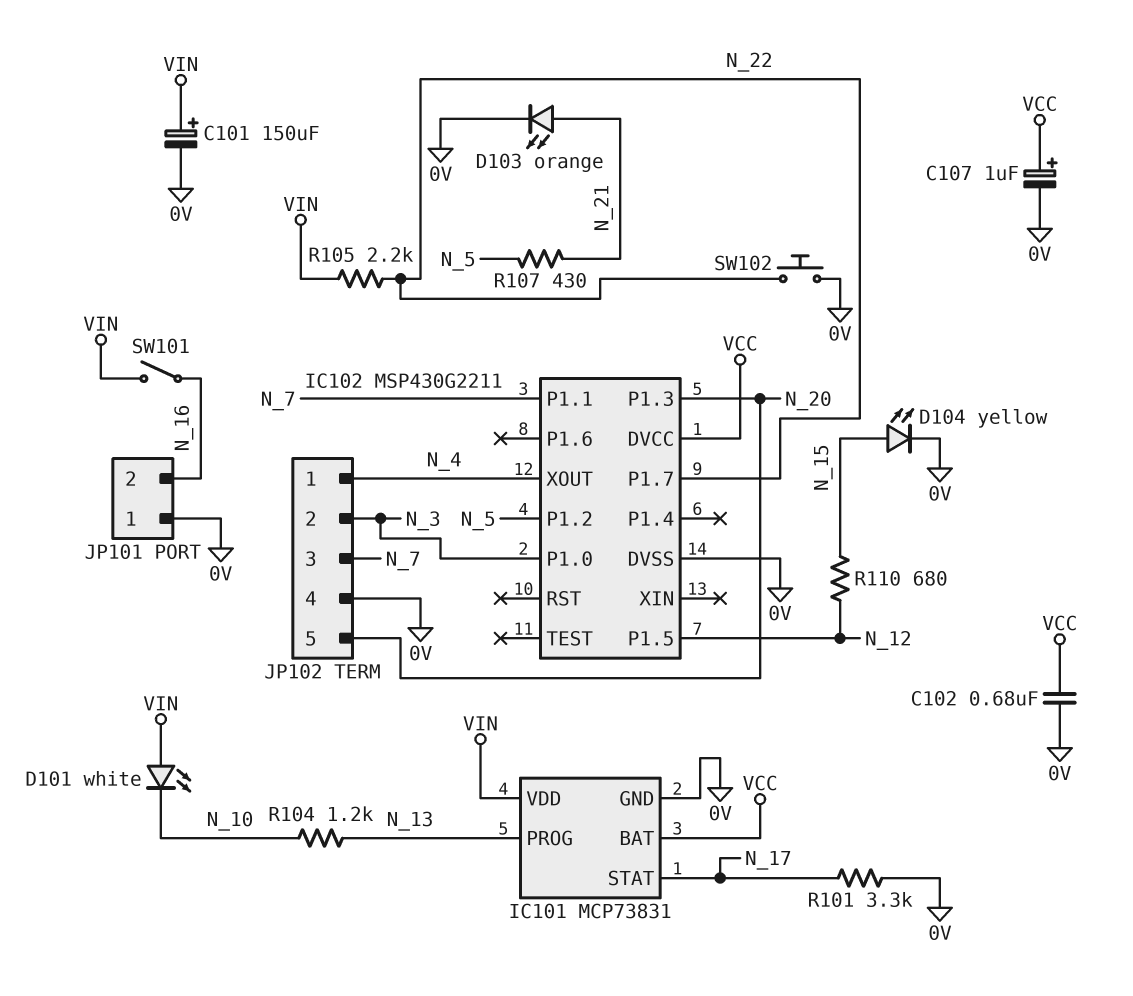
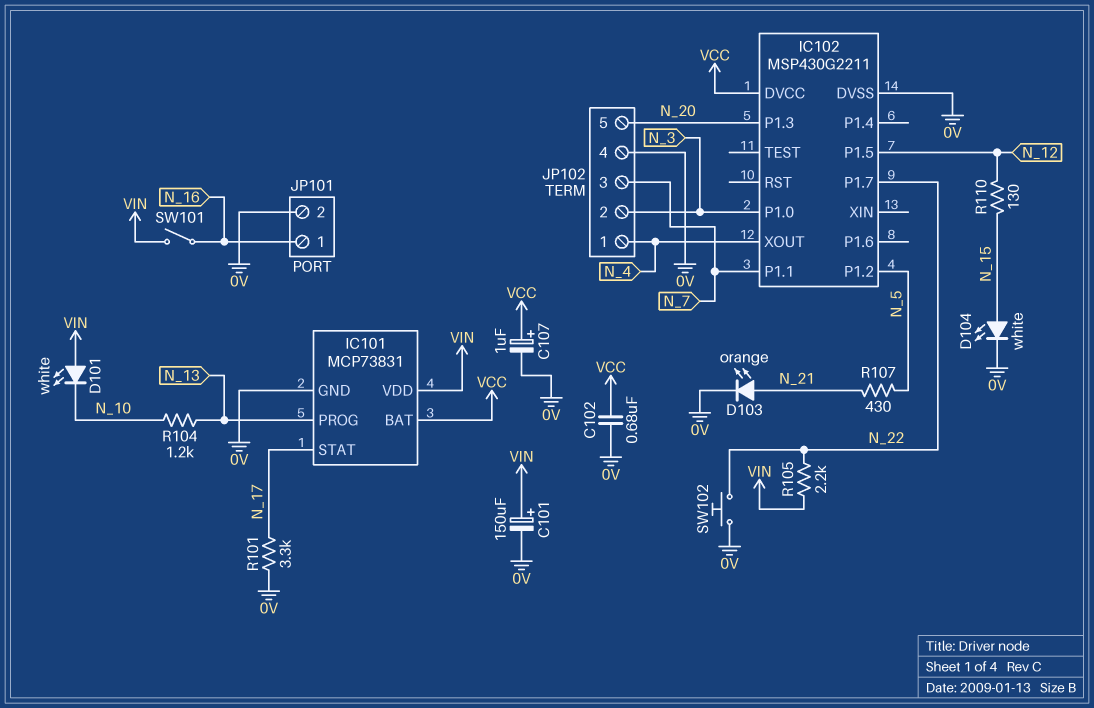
D104: LED yellow (A N_15, K 0V) -> LED white (A N_15, K 0V)
JP101 pin 1: 0V -> N_16
JP101 pin 2: N_16 -> 0V
R110: 680 (N_12, N_15) -> 130 (N_12, N_15)

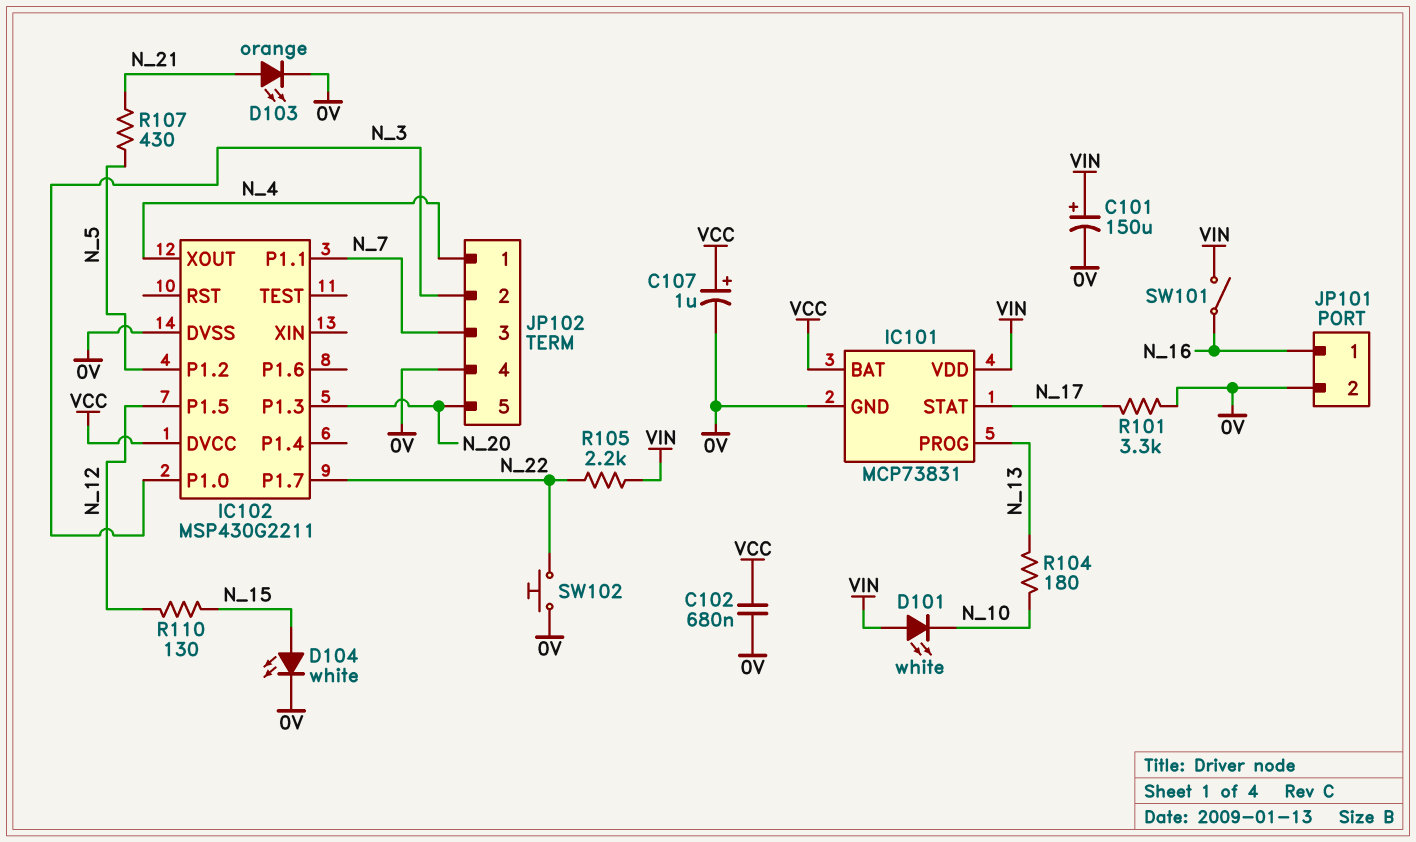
R104: 1.2k (N_10, N_13) -> 180 (N_10, N_13)

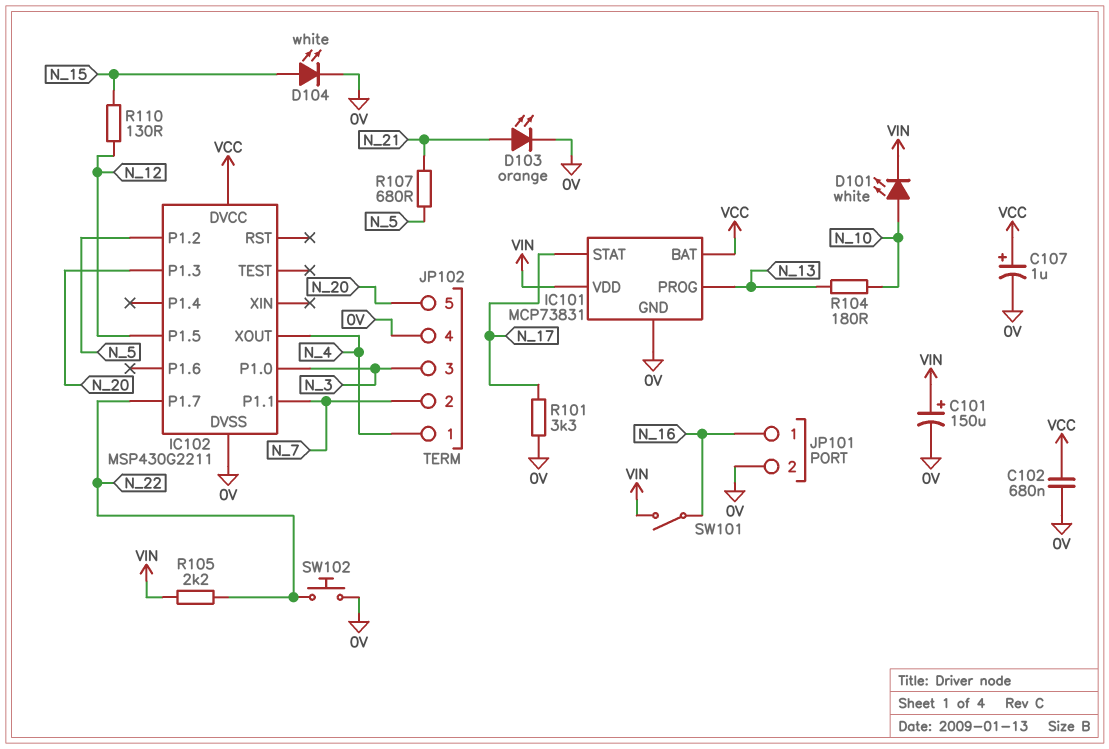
D101: LED white (A VIN, K N_10) -> LED white (A N_10, K VIN)
JP102 pin 2: N_3 -> N_7
JP102 pin 3: N_7 -> N_3
R107: 430 (N_5, N_21) -> 680 (N_5, N_21)

